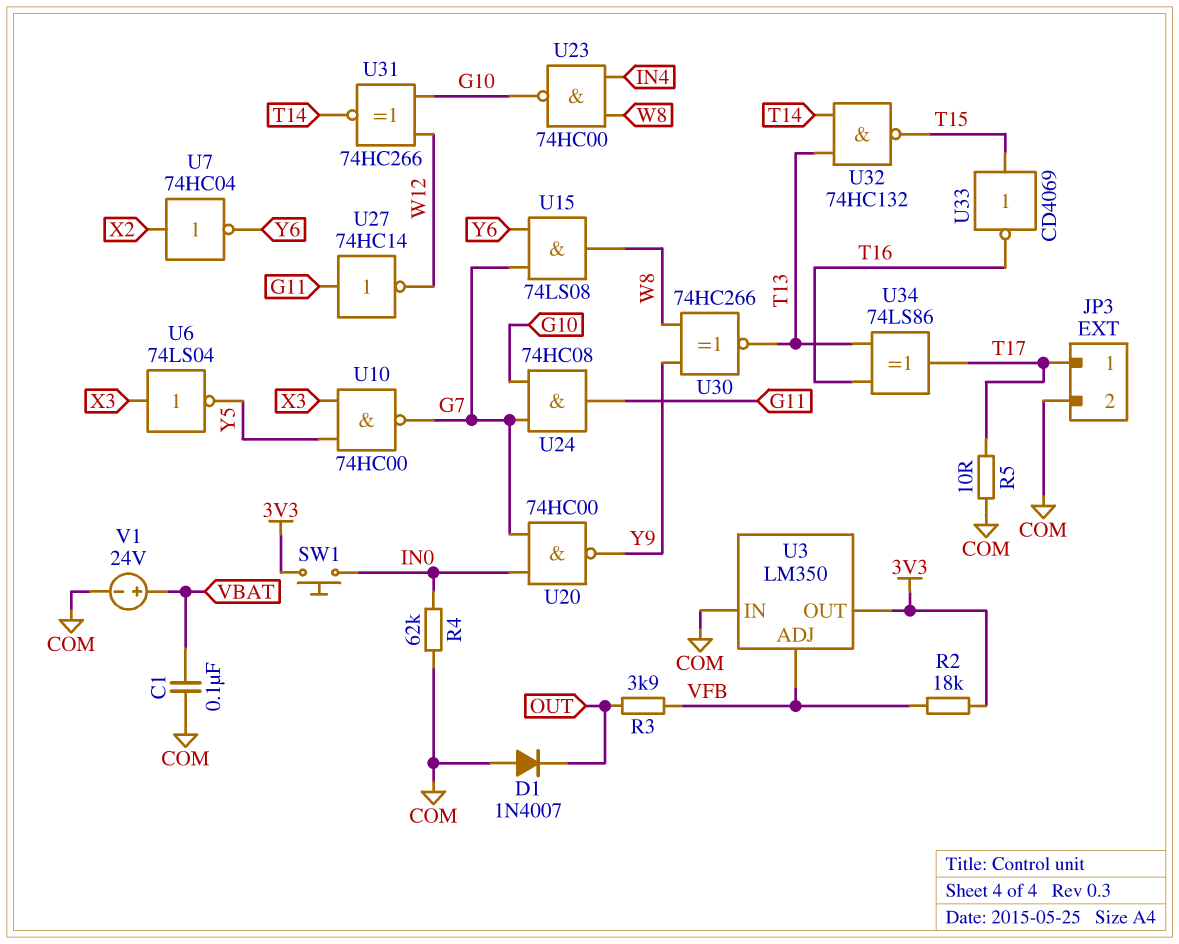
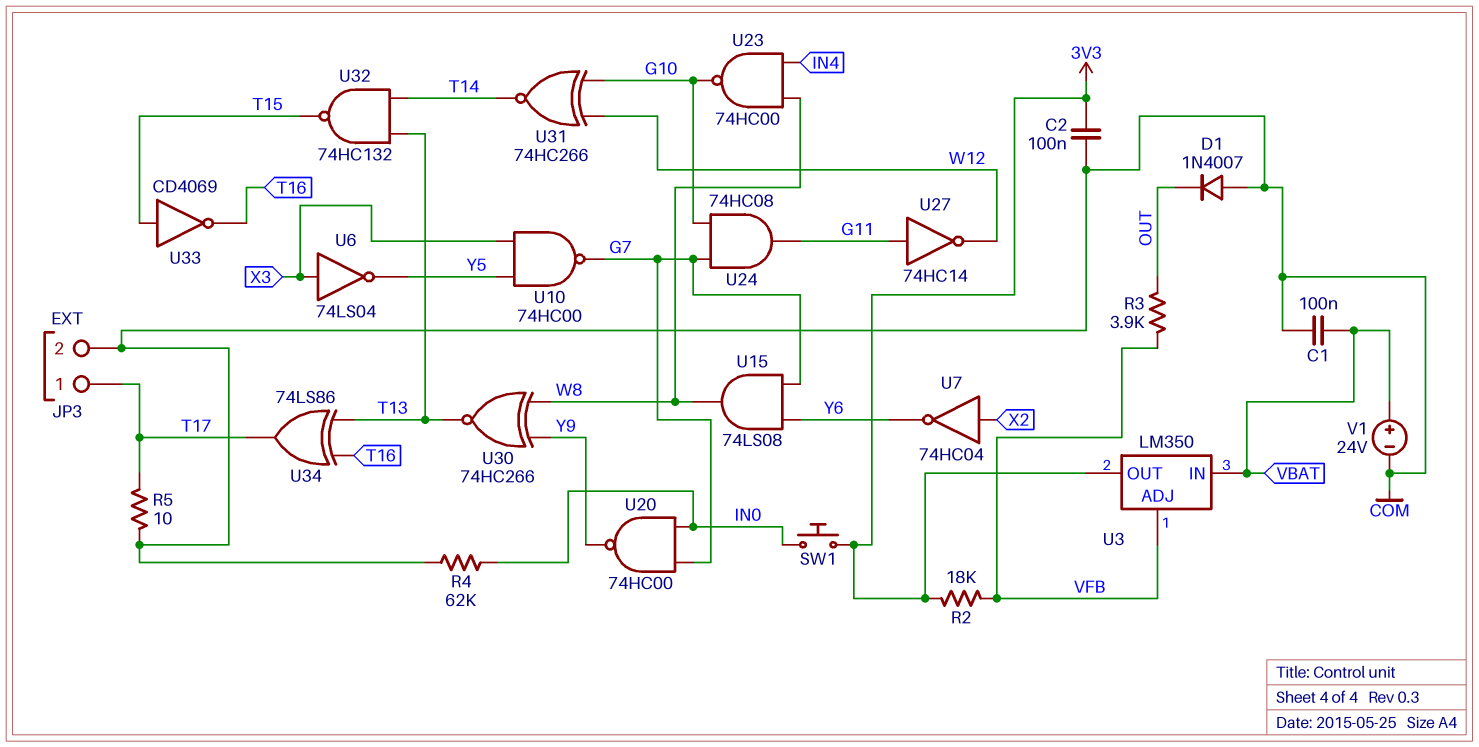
C2: none -> 100nF (3V3, COM)
U3 pin IN: COM -> VBAT

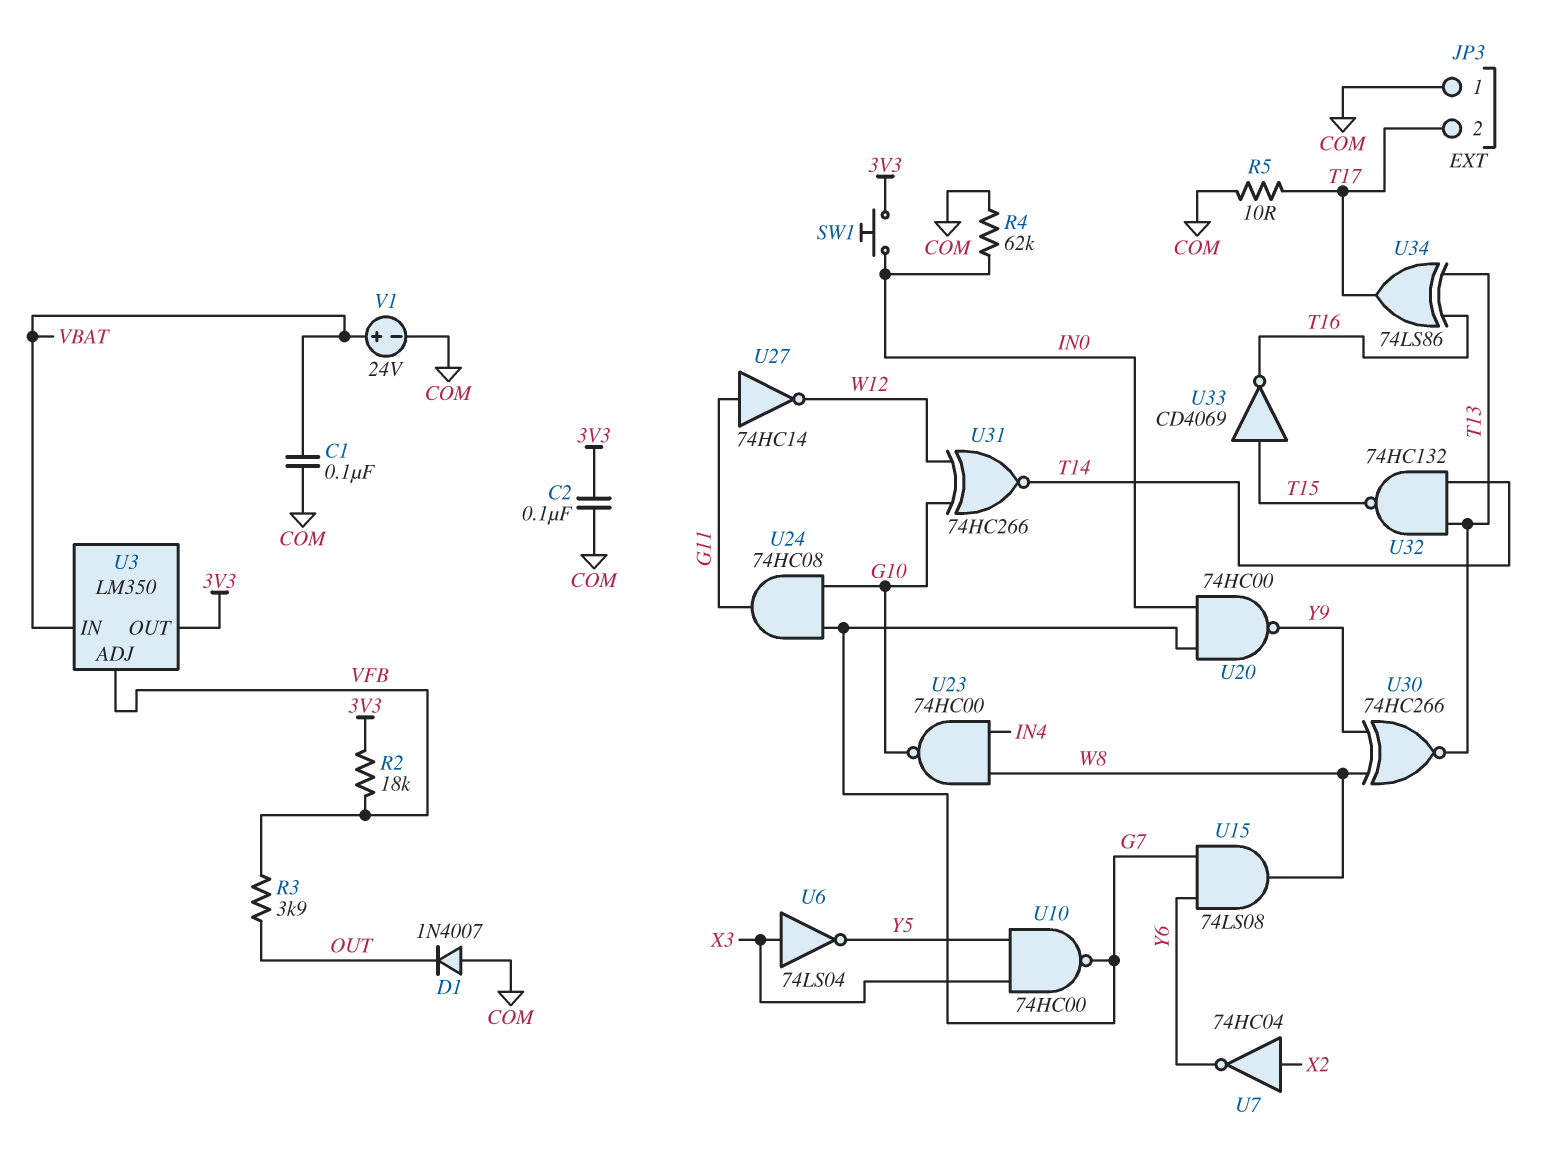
JP3 pin 1: T17 -> COM
JP3 pin 2: COM -> T17

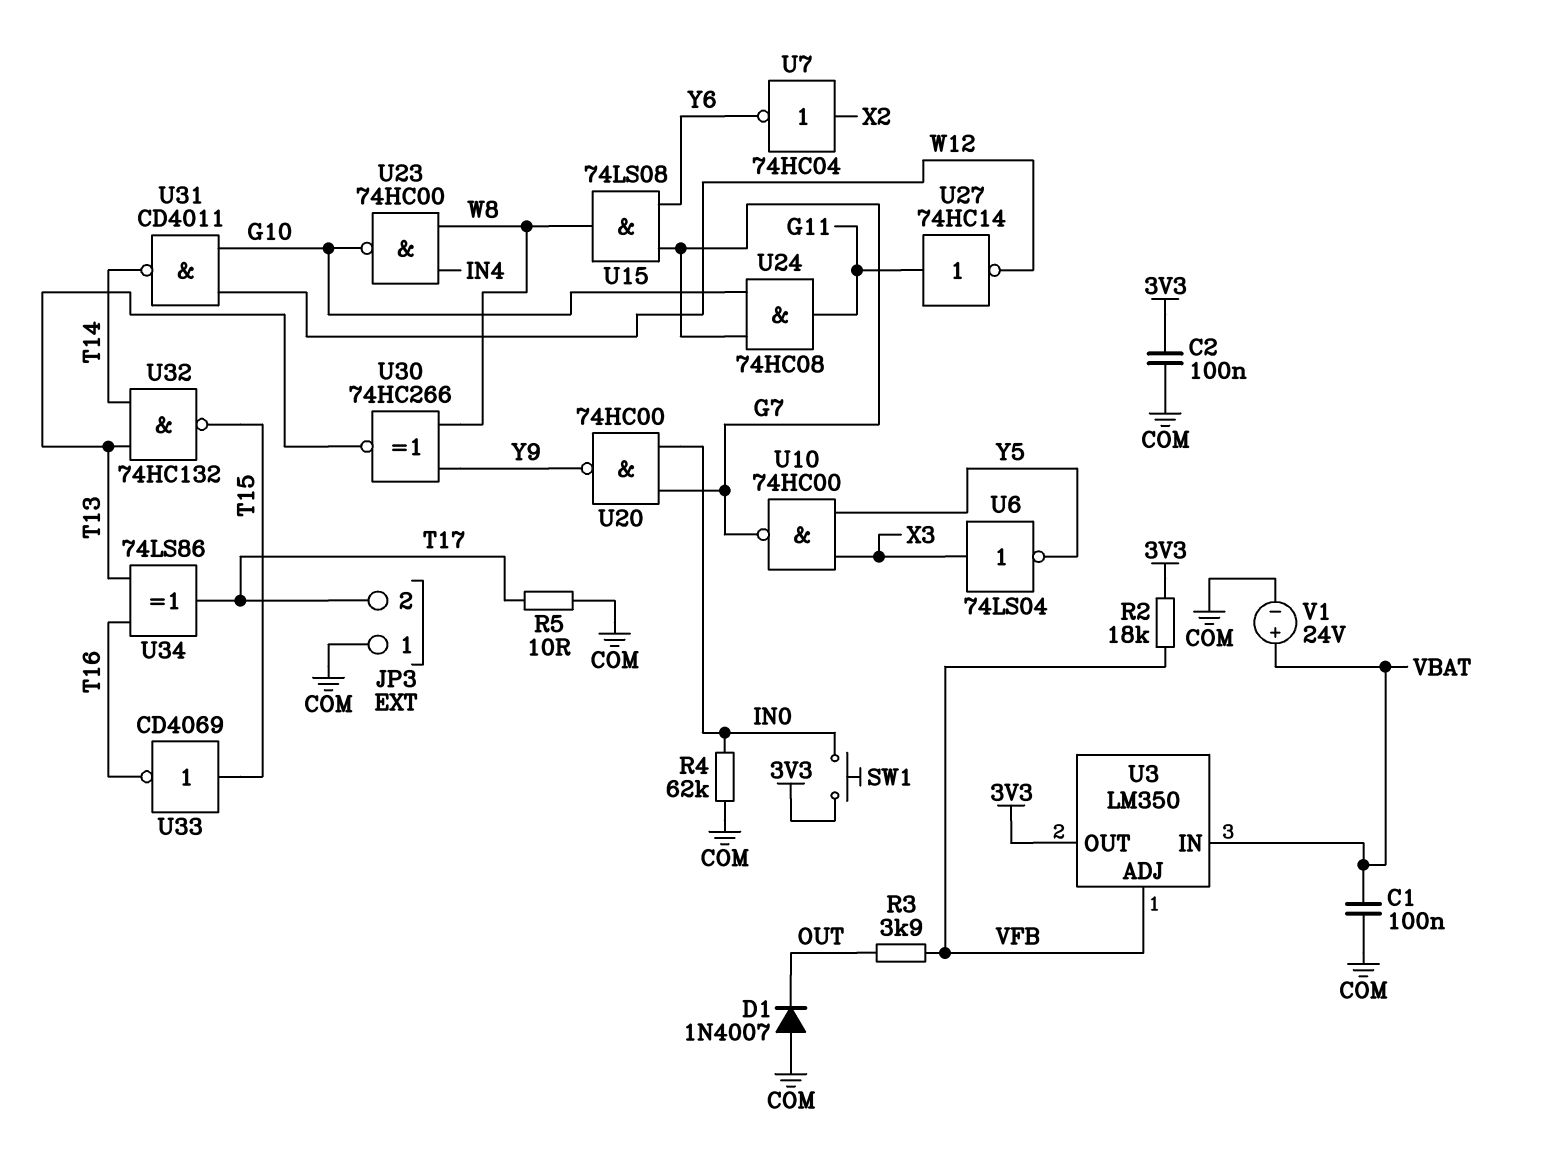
U31: XNOR 74HC266 (in G10, in W12, out T14) -> NAND CD4011 (in G10, in W12, out T14)

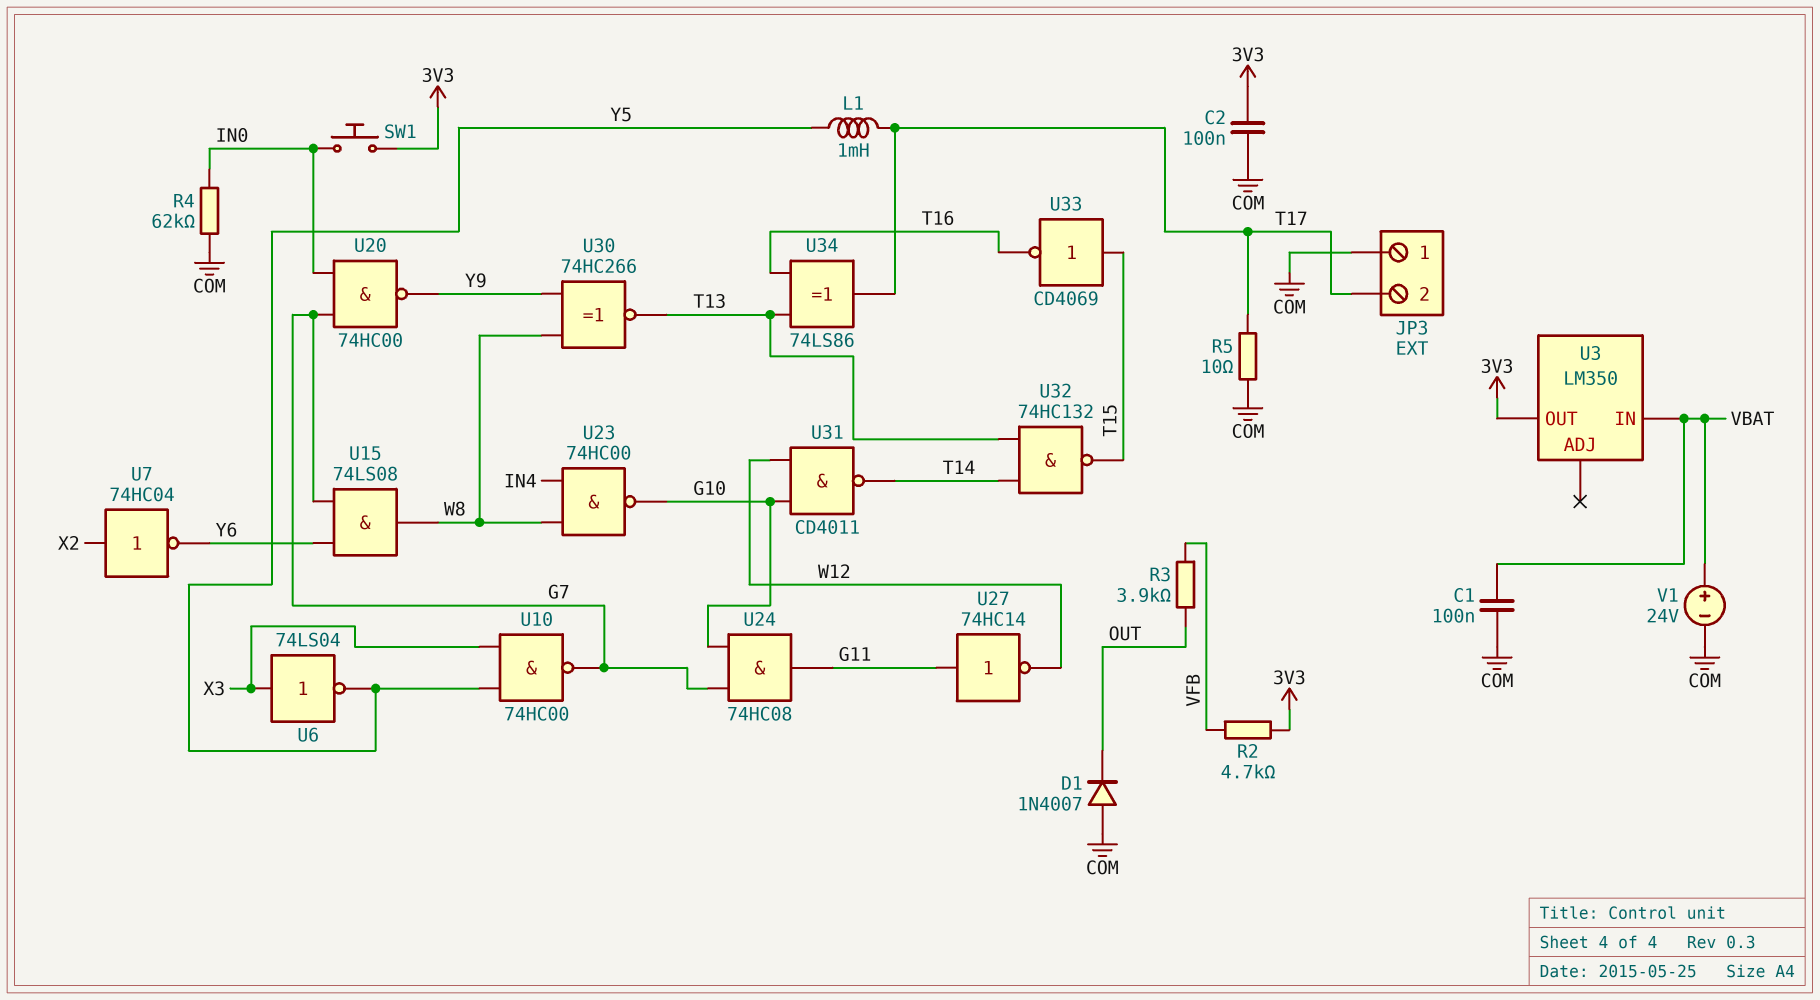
L1: none -> 1mH (T17, Y5)
R2: 18k (3V3, VFB) -> 4.7k (3V3, VFB)
U3 pin ADJ: VFB -> none

